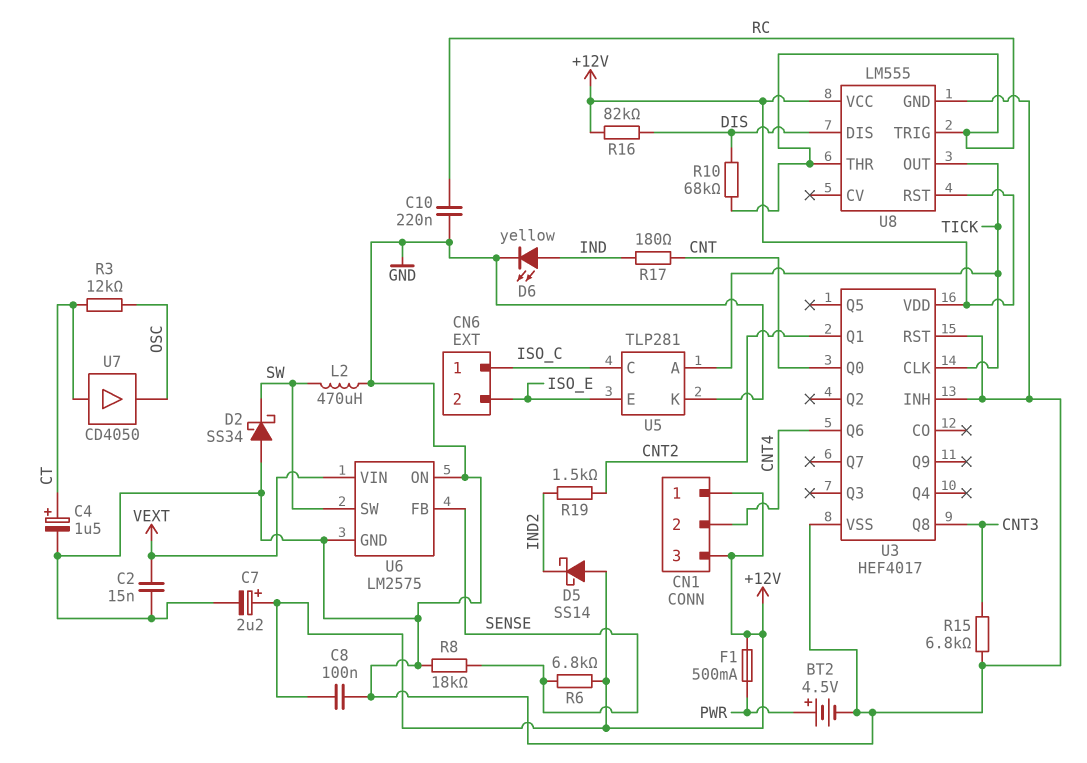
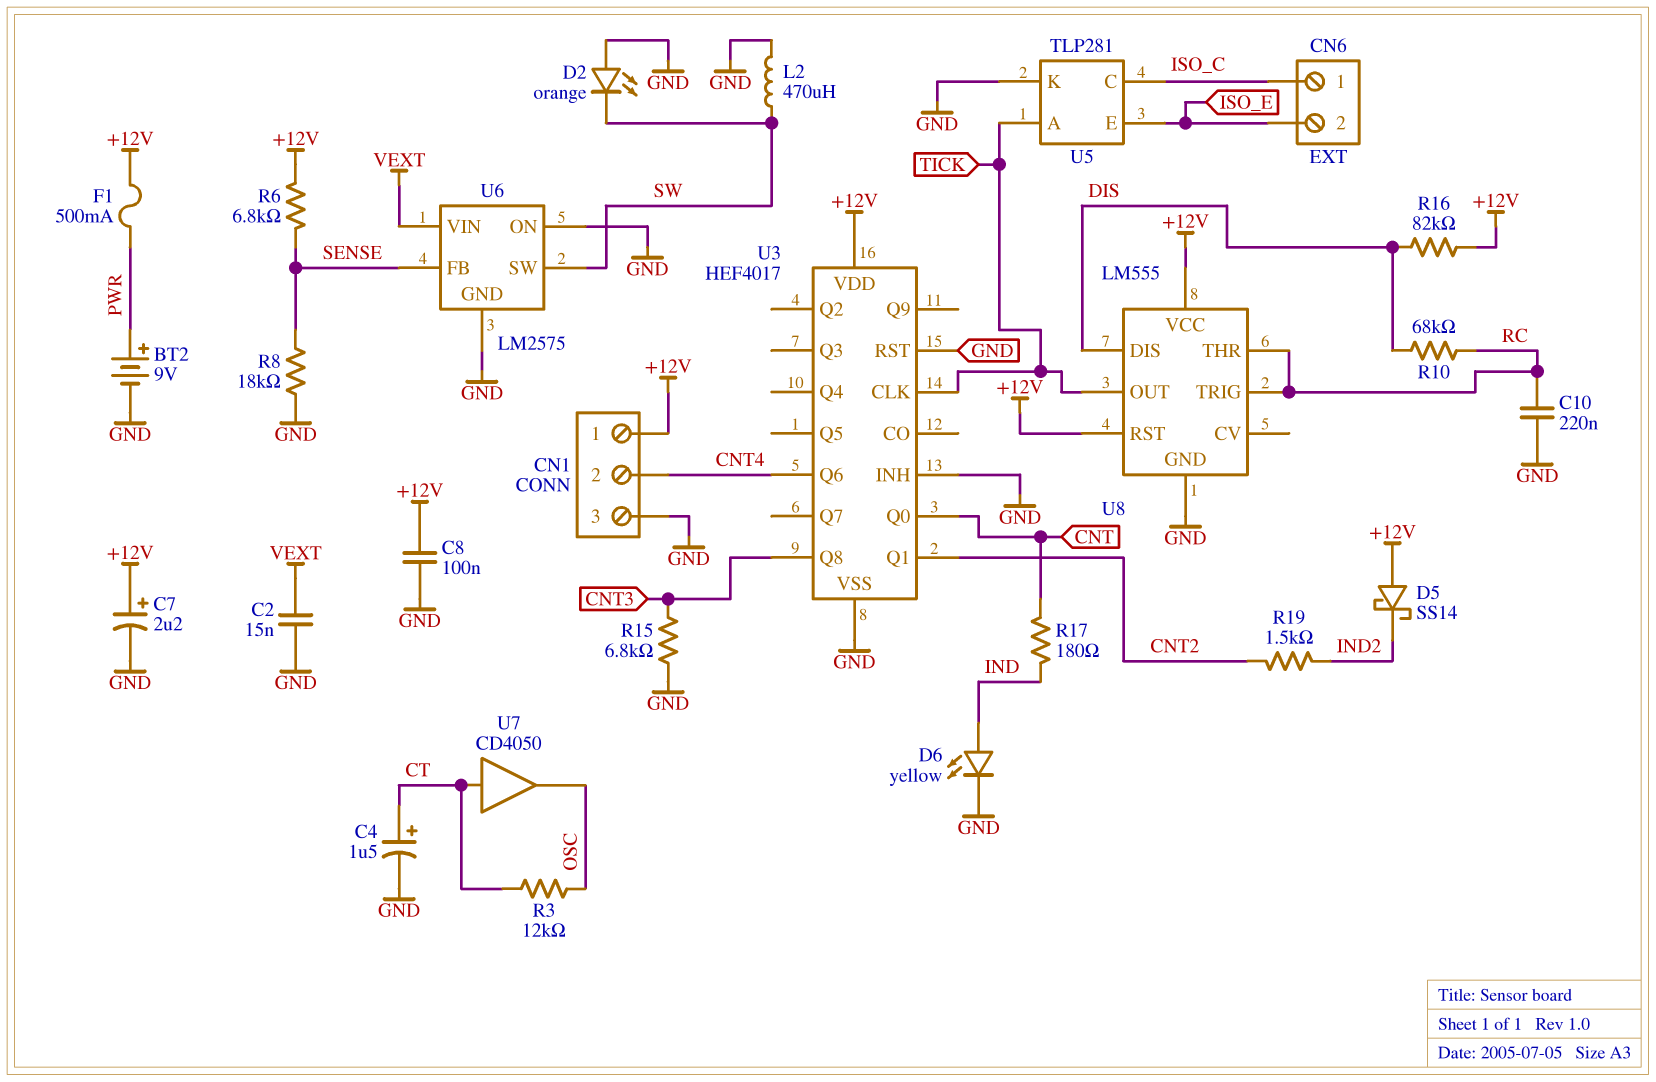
BT2: 4.5V (plus PWR, minus GND) -> 9V (plus PWR, minus GND)
CN1 pin 3: +12V -> GND
D2: schottky SS34 (A GND, K SW) -> LED orange (A GND, K SW)

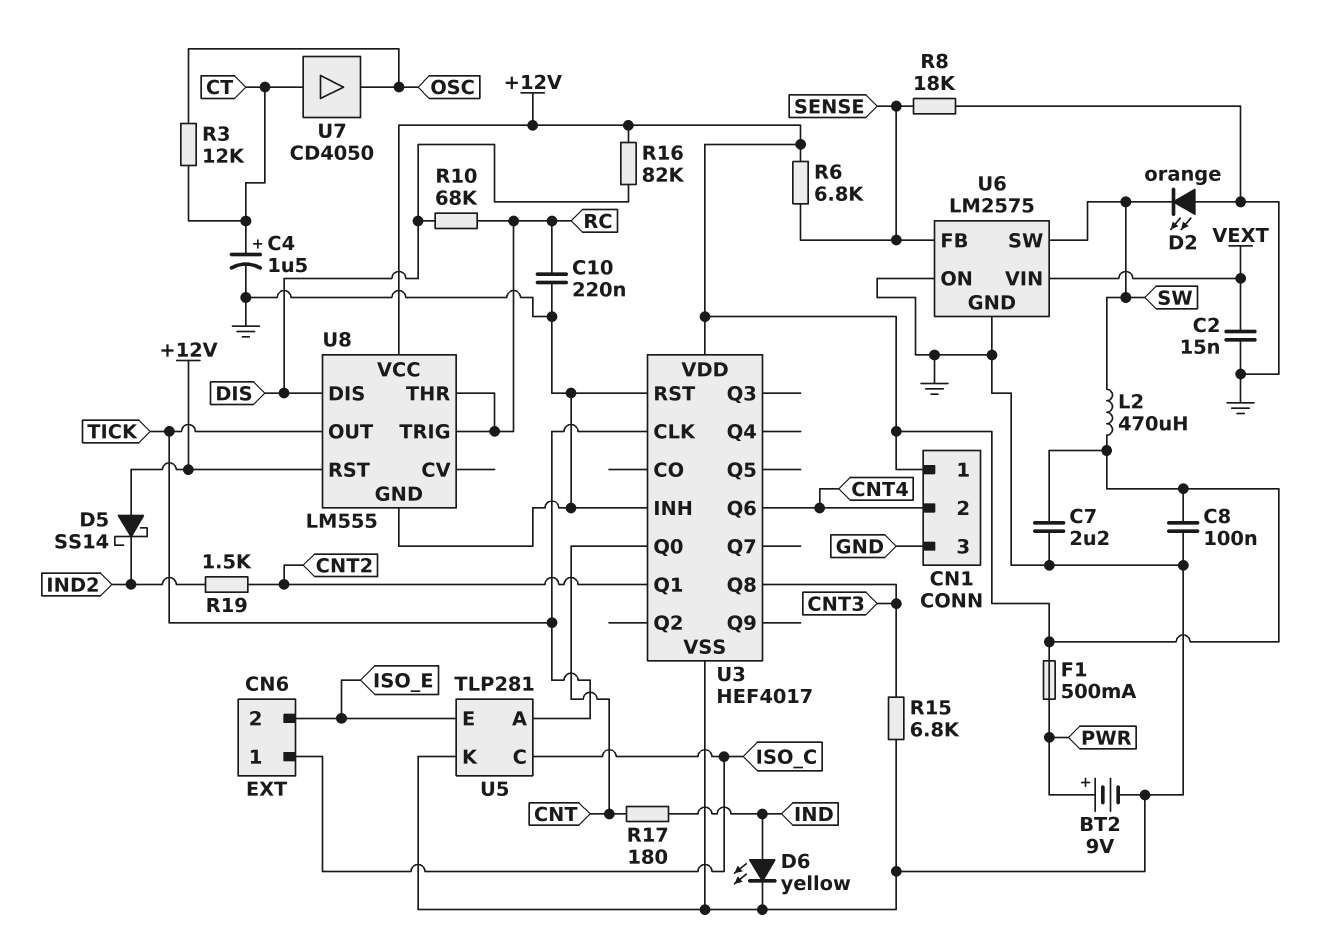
C7: 2.2uF (plus +12V, minus GND) -> 2.2uF (+12V, GND)
L2: 470uH (GND, SW) -> 470uH (+12V, SW)

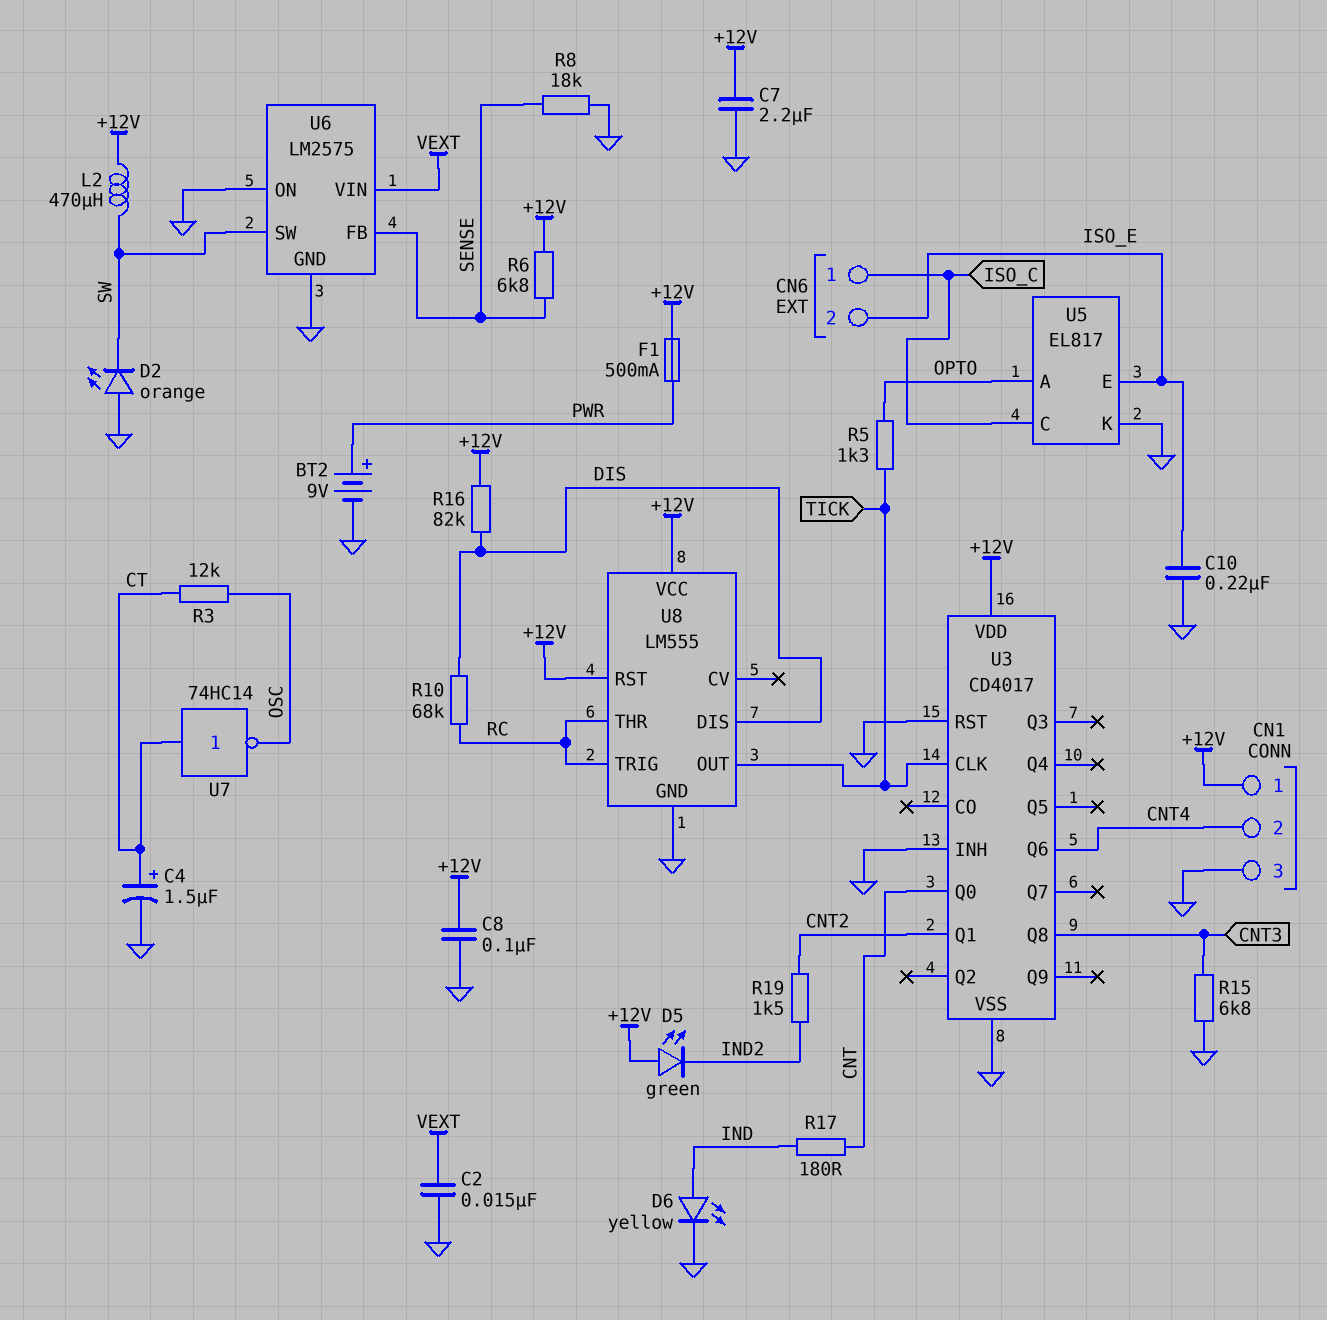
C10: 220nF (GND, RC) -> 220nF (GND, ISO_E)
D5: schottky SS14 (A +12V, K IND2) -> LED green (A +12V, K IND2)
R5: none -> 1.3k (OPTO, TICK)
U3: HEF4017 -> CD4017
U5: TLP281 -> EL817
U5 pin A: TICK -> OPTO
U7: buffer CD4050 (in CT, out OSC) -> NOT 74HC14 (in CT, out OSC)

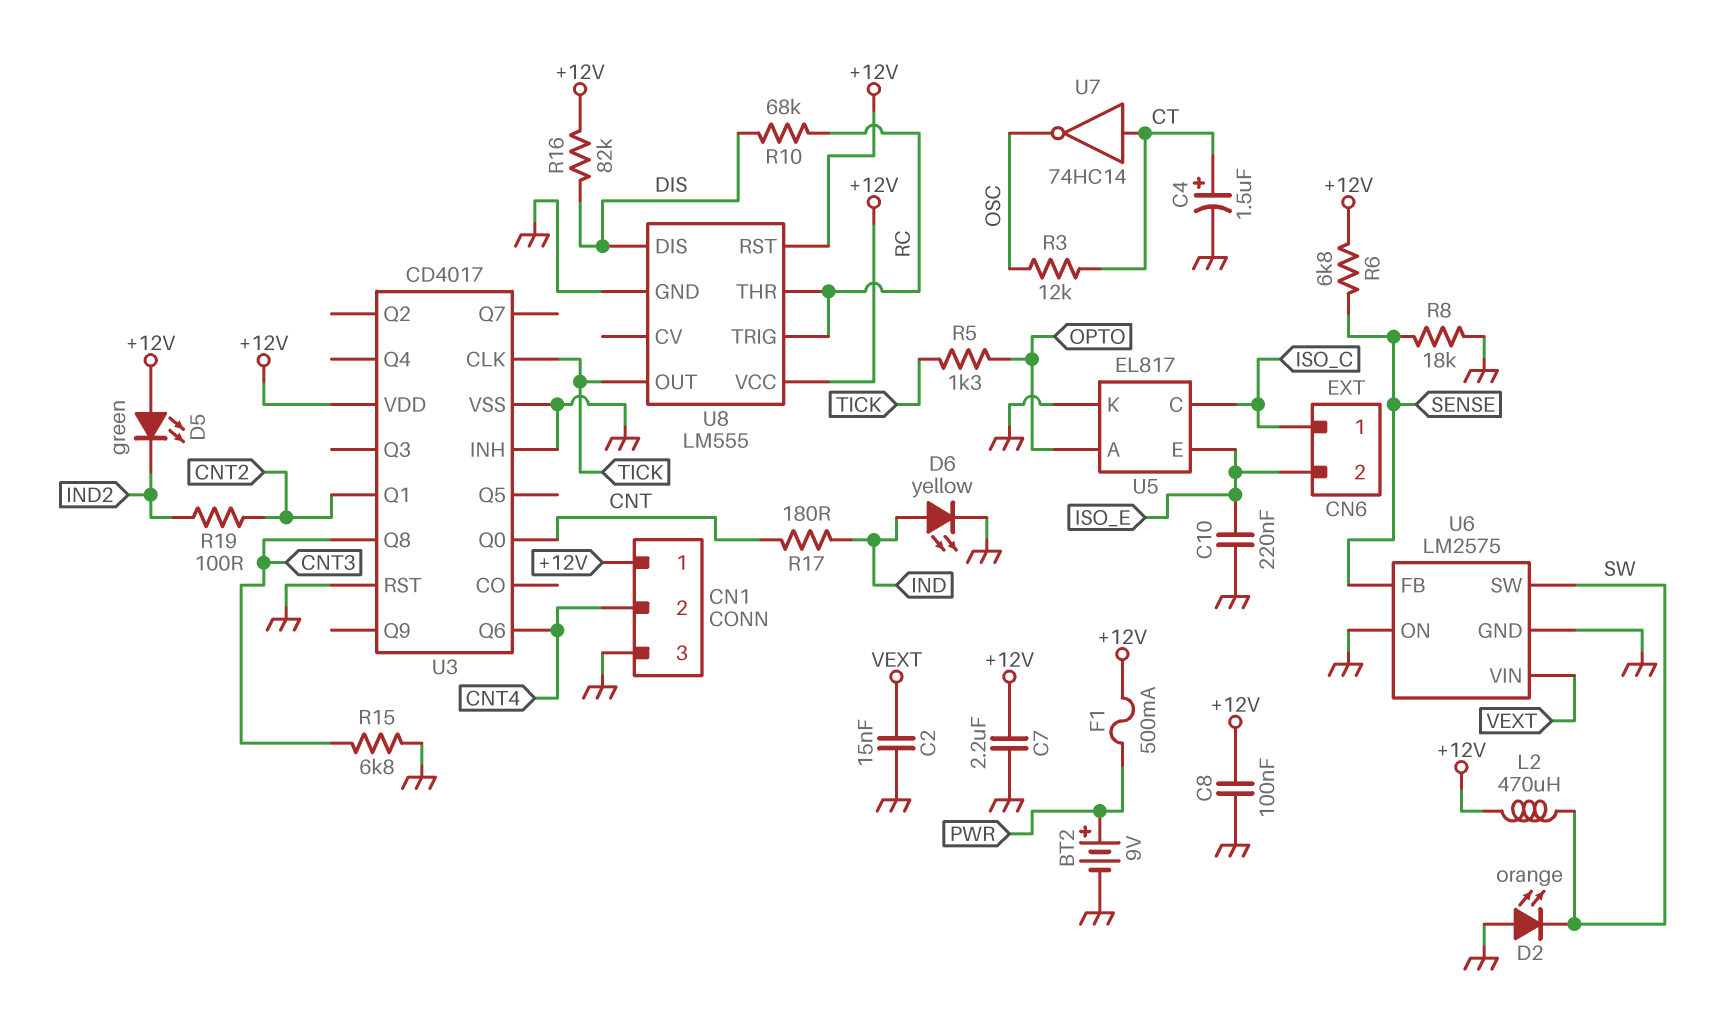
R19: 1.5k (CNT2, IND2) -> 100 (CNT2, IND2)

